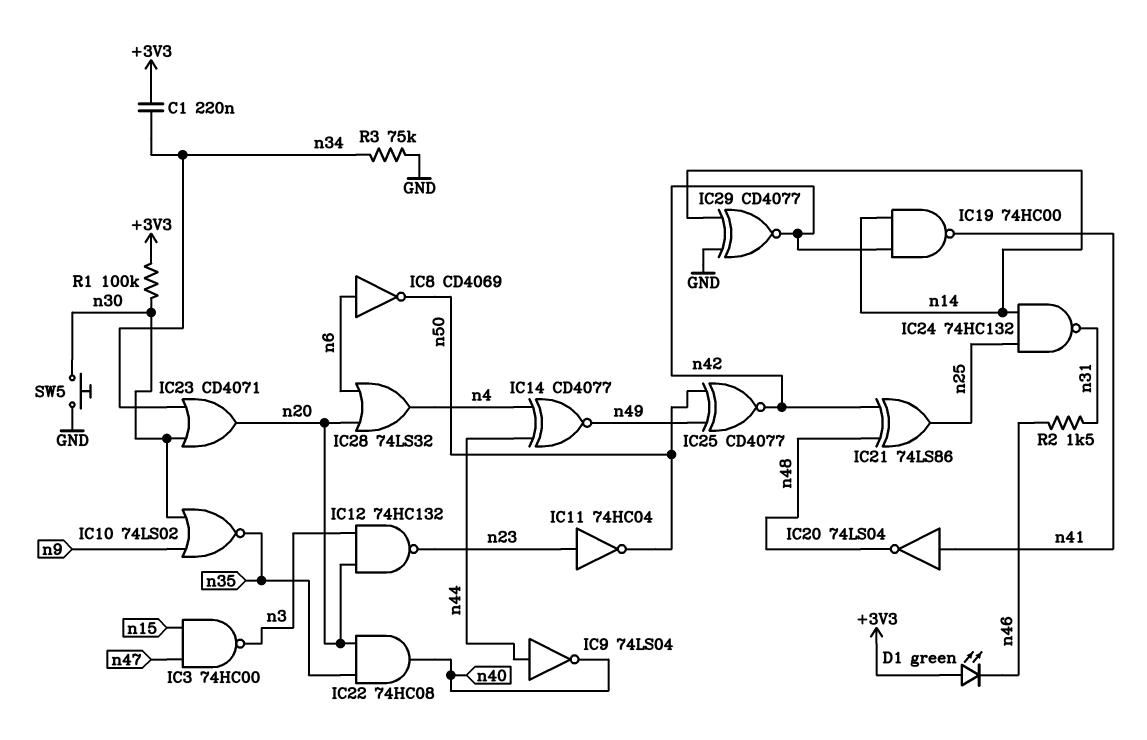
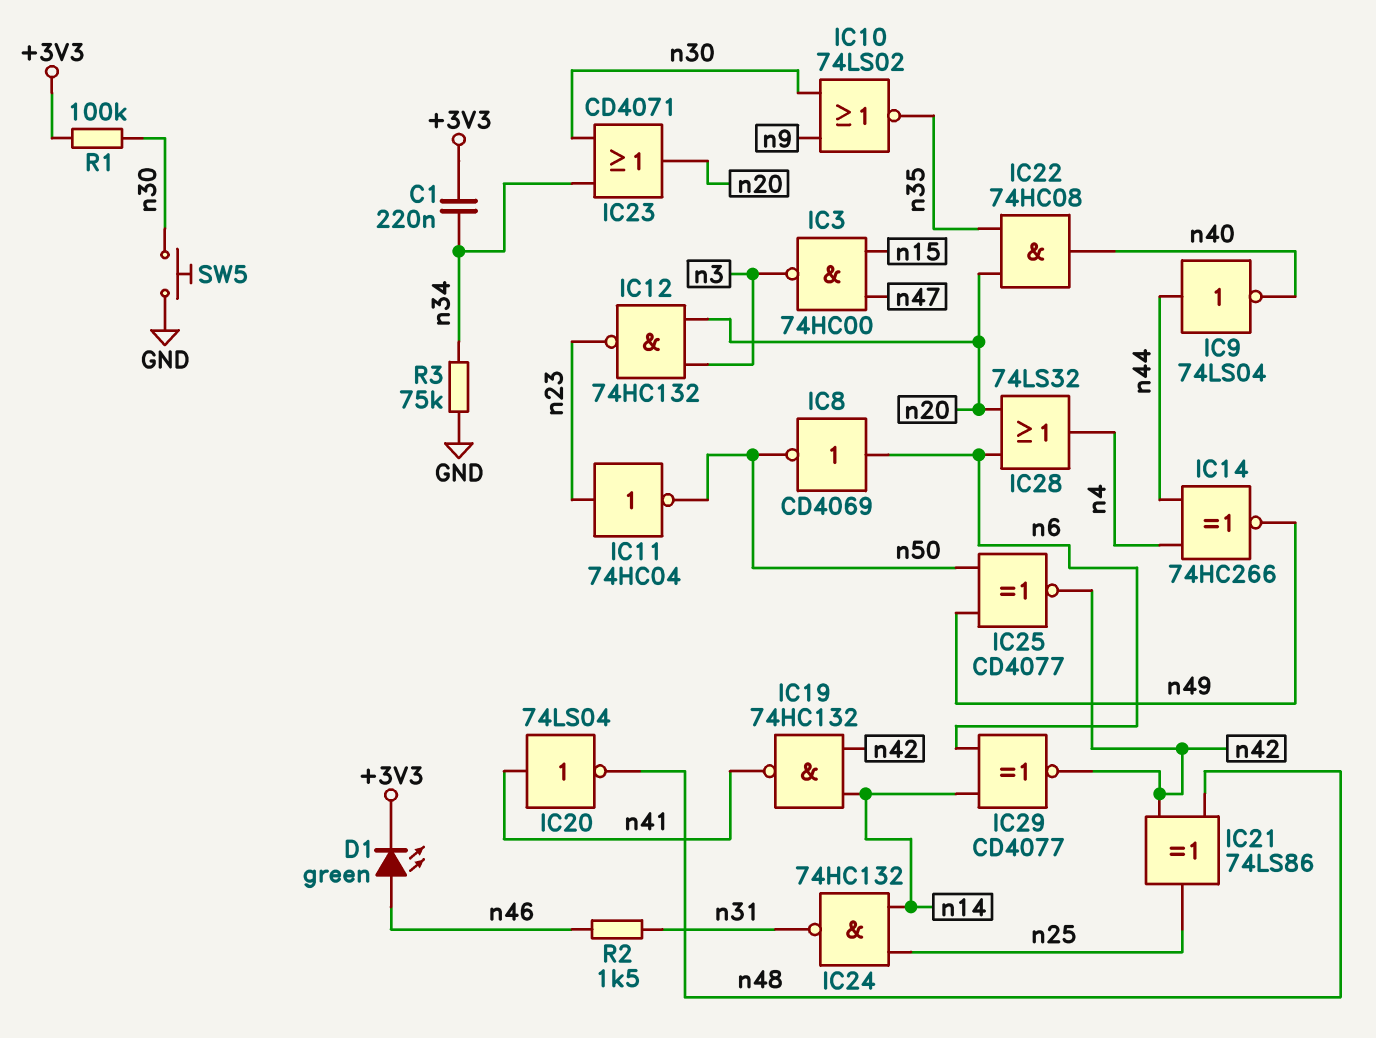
D1: LED green (A +3V3, K n46) -> LED green (A n46, K +3V3)
IC14: XNOR CD4077 (in n4, in n44, out n49) -> XNOR 74HC266 (in n4, in n44, out n49)
IC19: NAND 74HC00 (in n14, in n42, out n41) -> NAND 74HC132 (in n14, in n42, out n41)
IC29: XNOR CD4077 (in GND, in n14, out n42) -> XNOR CD4077 (in n6, in n14, out n42)

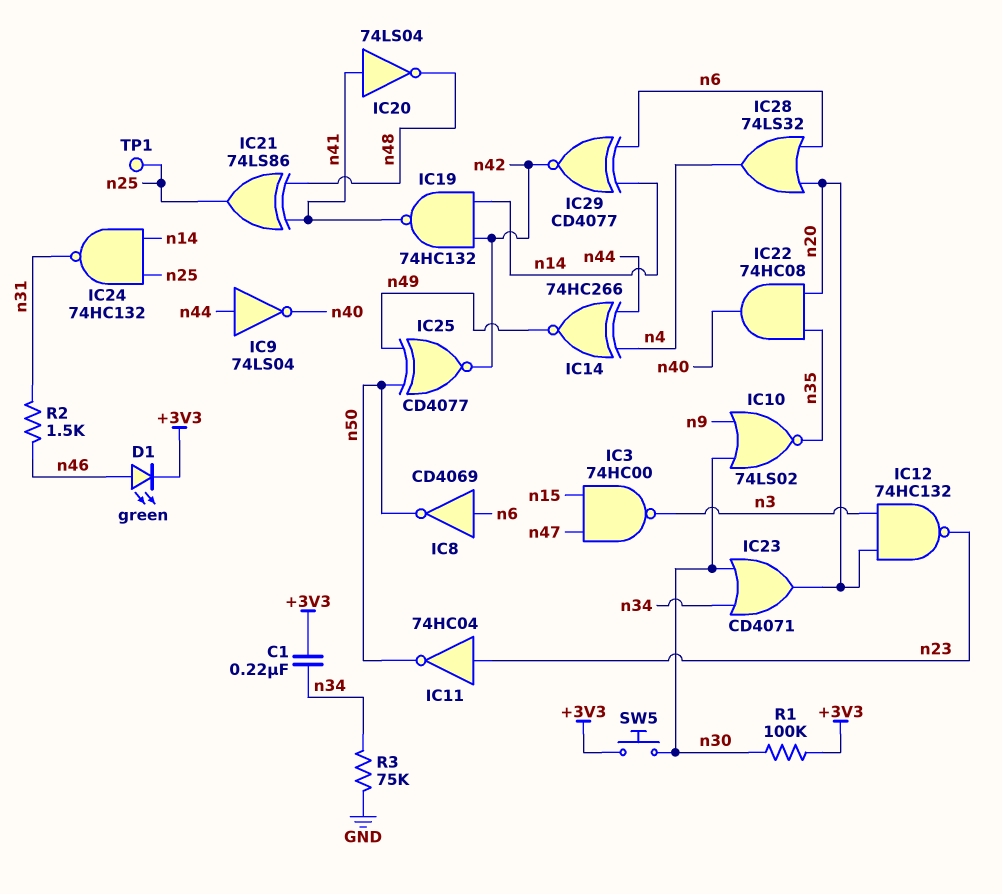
IC21: XOR 74LS86 (in n42, in n48, out n25) -> XOR 74LS86 (in n41, in n48, out n25)
SW5: button (GND, n30) -> button (+3V3, n30)
TP1: none -> test point (n25)

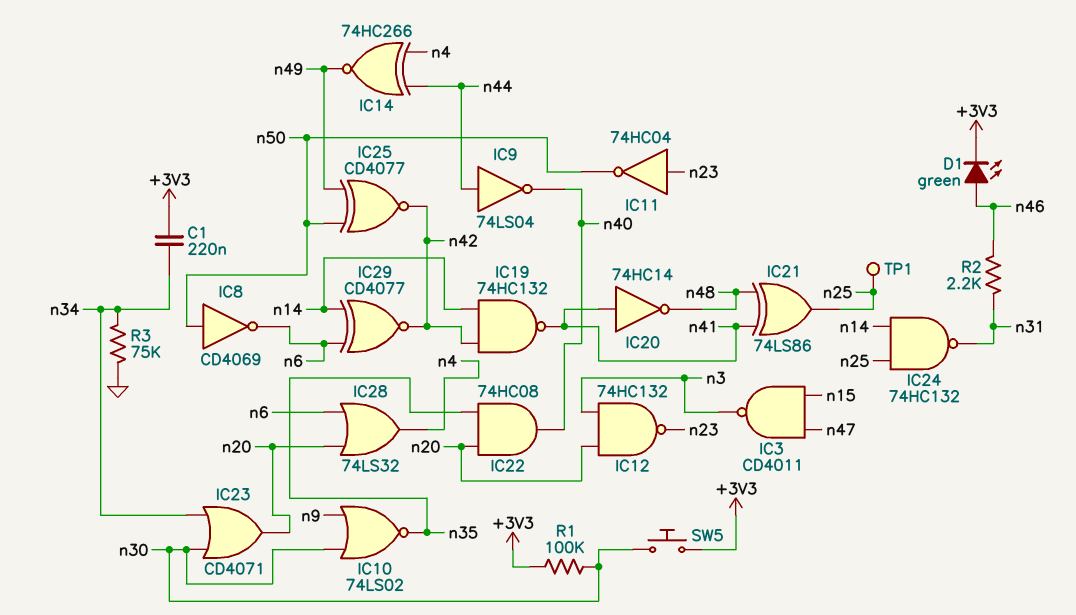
IC3: NAND 74HC00 (in n15, in n47, out n3) -> NAND CD4011 (in n15, in n47, out n3)
IC8: NOT CD4069 (in n6, out n50) -> NOT CD4069 (in n50, out n6)
IC20: NOT 74LS04 (in n41, out n48) -> NOT 74HC14 (in n41, out n48)
R2: 1.5k (n31, n46) -> 2.2k (n31, n46)

